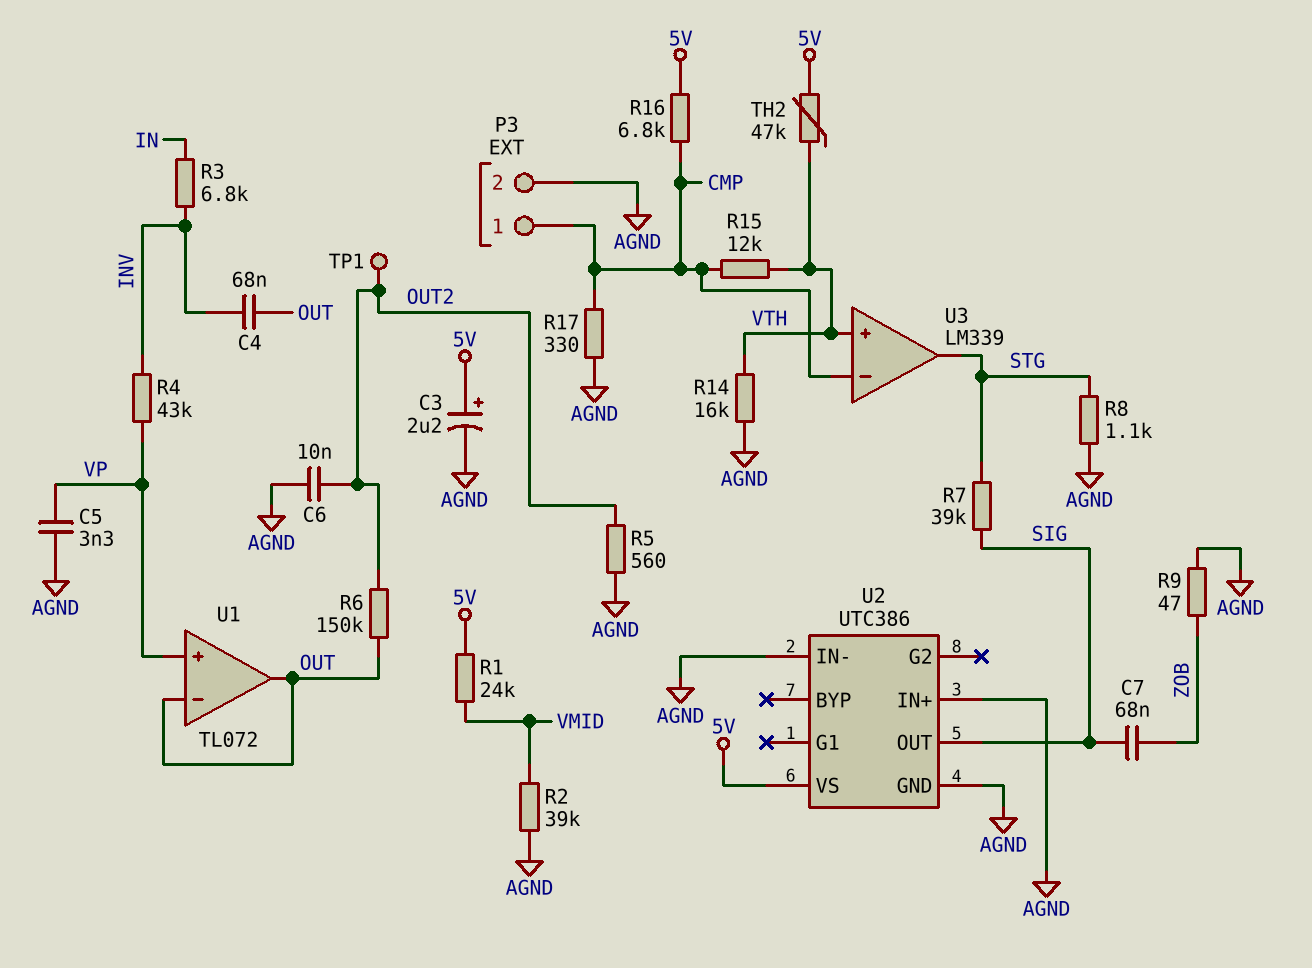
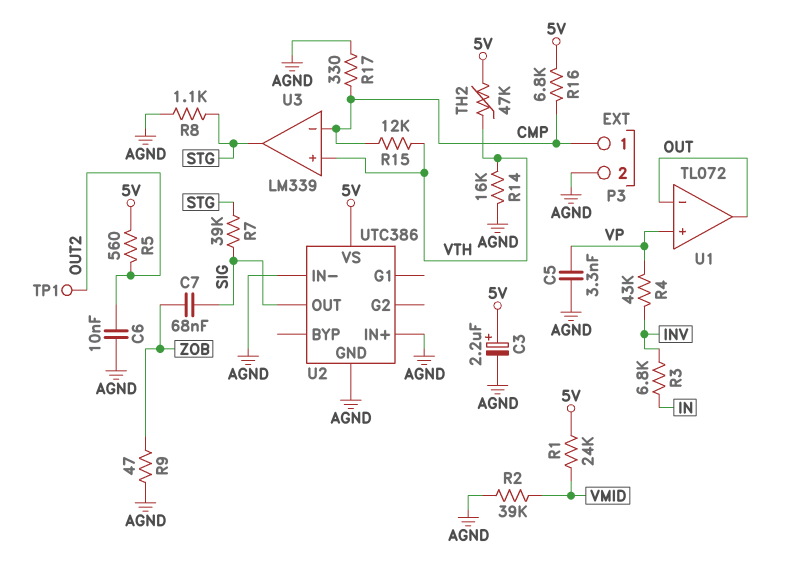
C4: 68nF (INV, OUT) -> none
R5: 560 (AGND, OUT2) -> 560 (5V, OUT2)
R6: 150k (OUT, OUT2) -> none

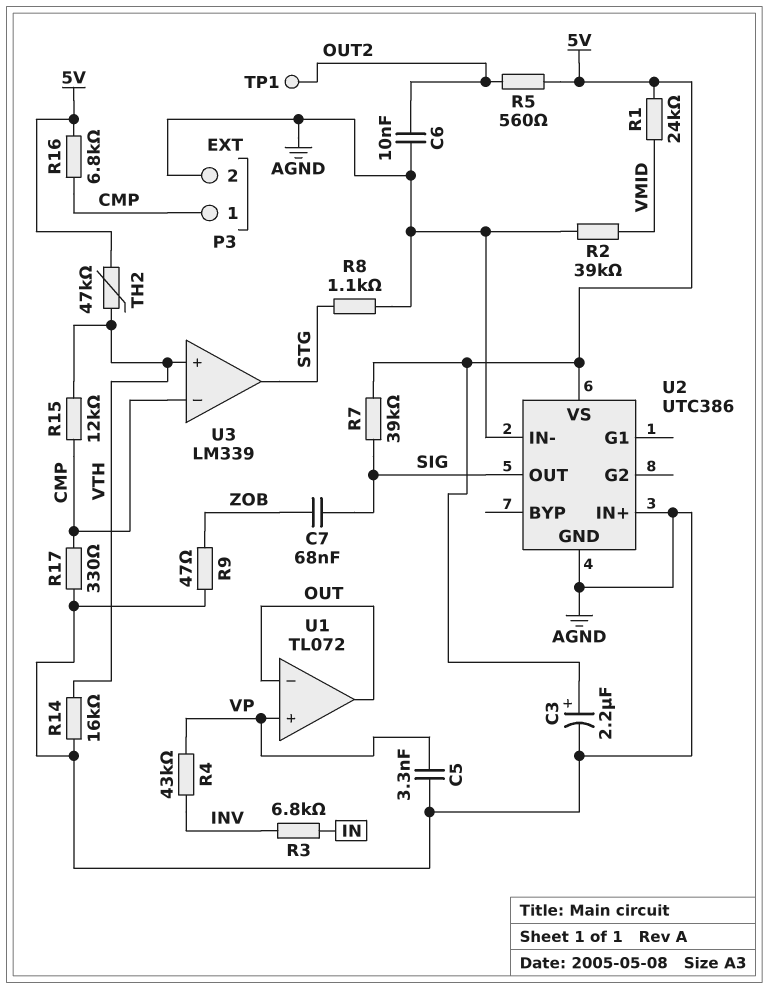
R7: 39k (SIG, STG) -> 39k (5V, SIG)

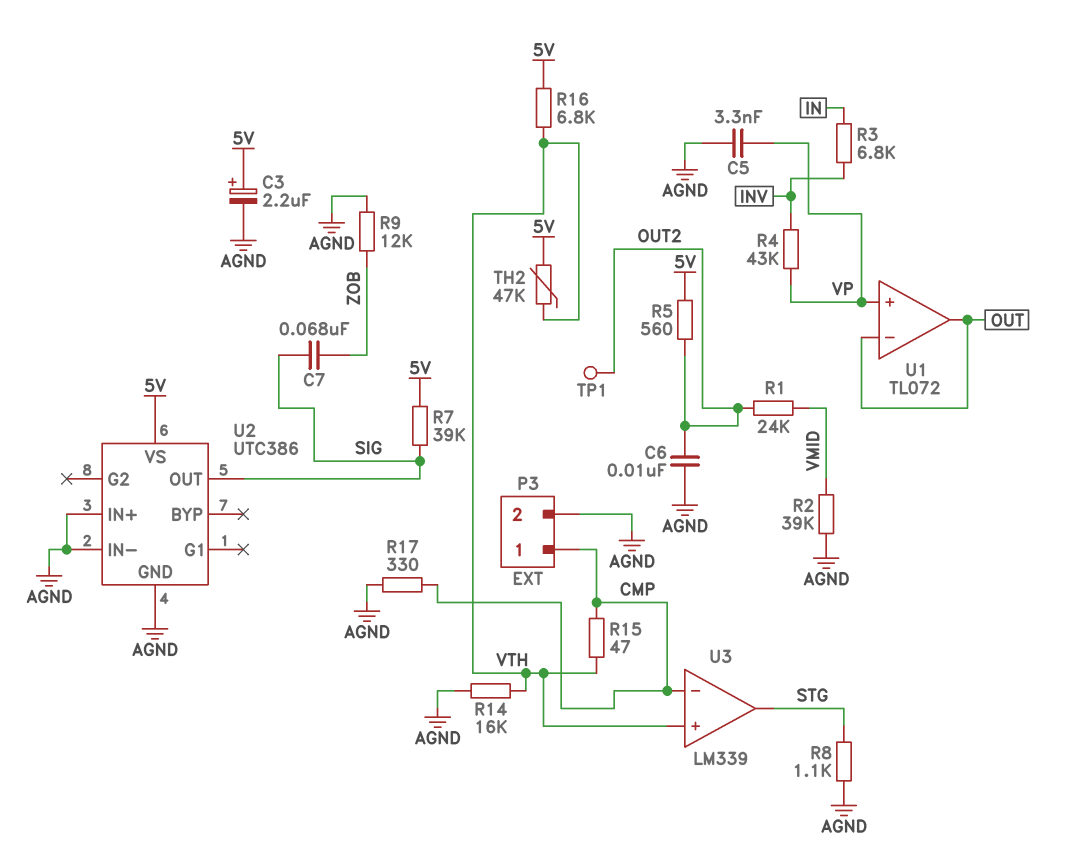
R1: 24k (5V, VMID) -> 24k (OUT2, VMID)
R9: 47 (AGND, ZOB) -> 12k (AGND, ZOB)
R15: 12k (CMP, VTH) -> 47 (CMP, VTH)
R16: 6.8k (5V, CMP) -> 6.8k (5V, VTH)

